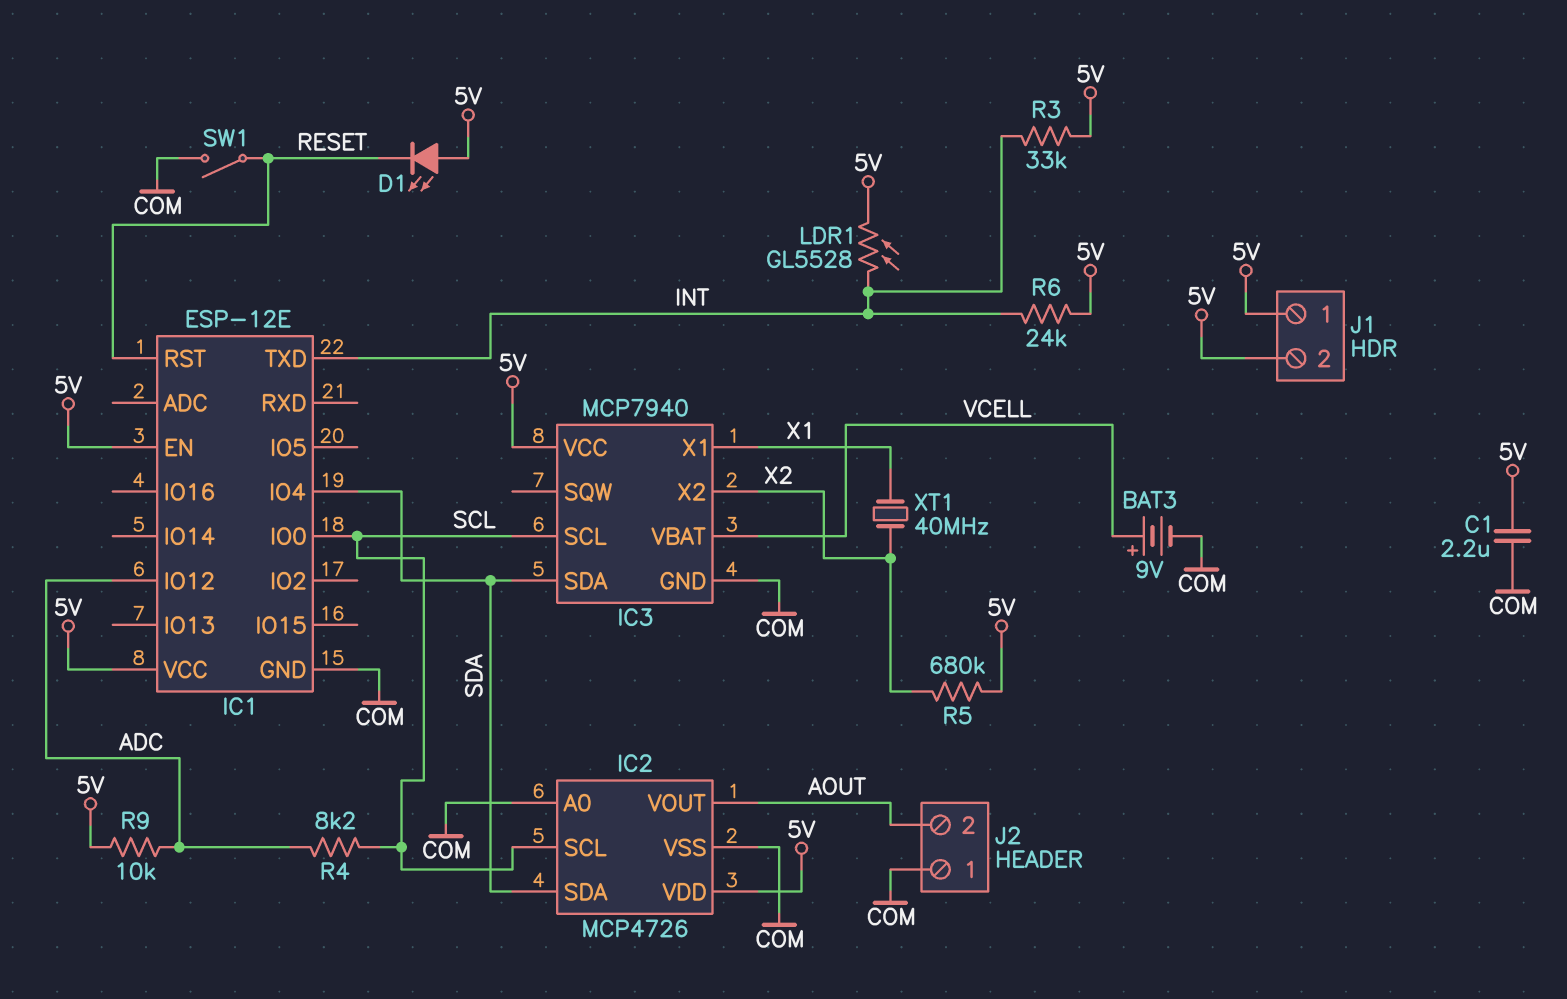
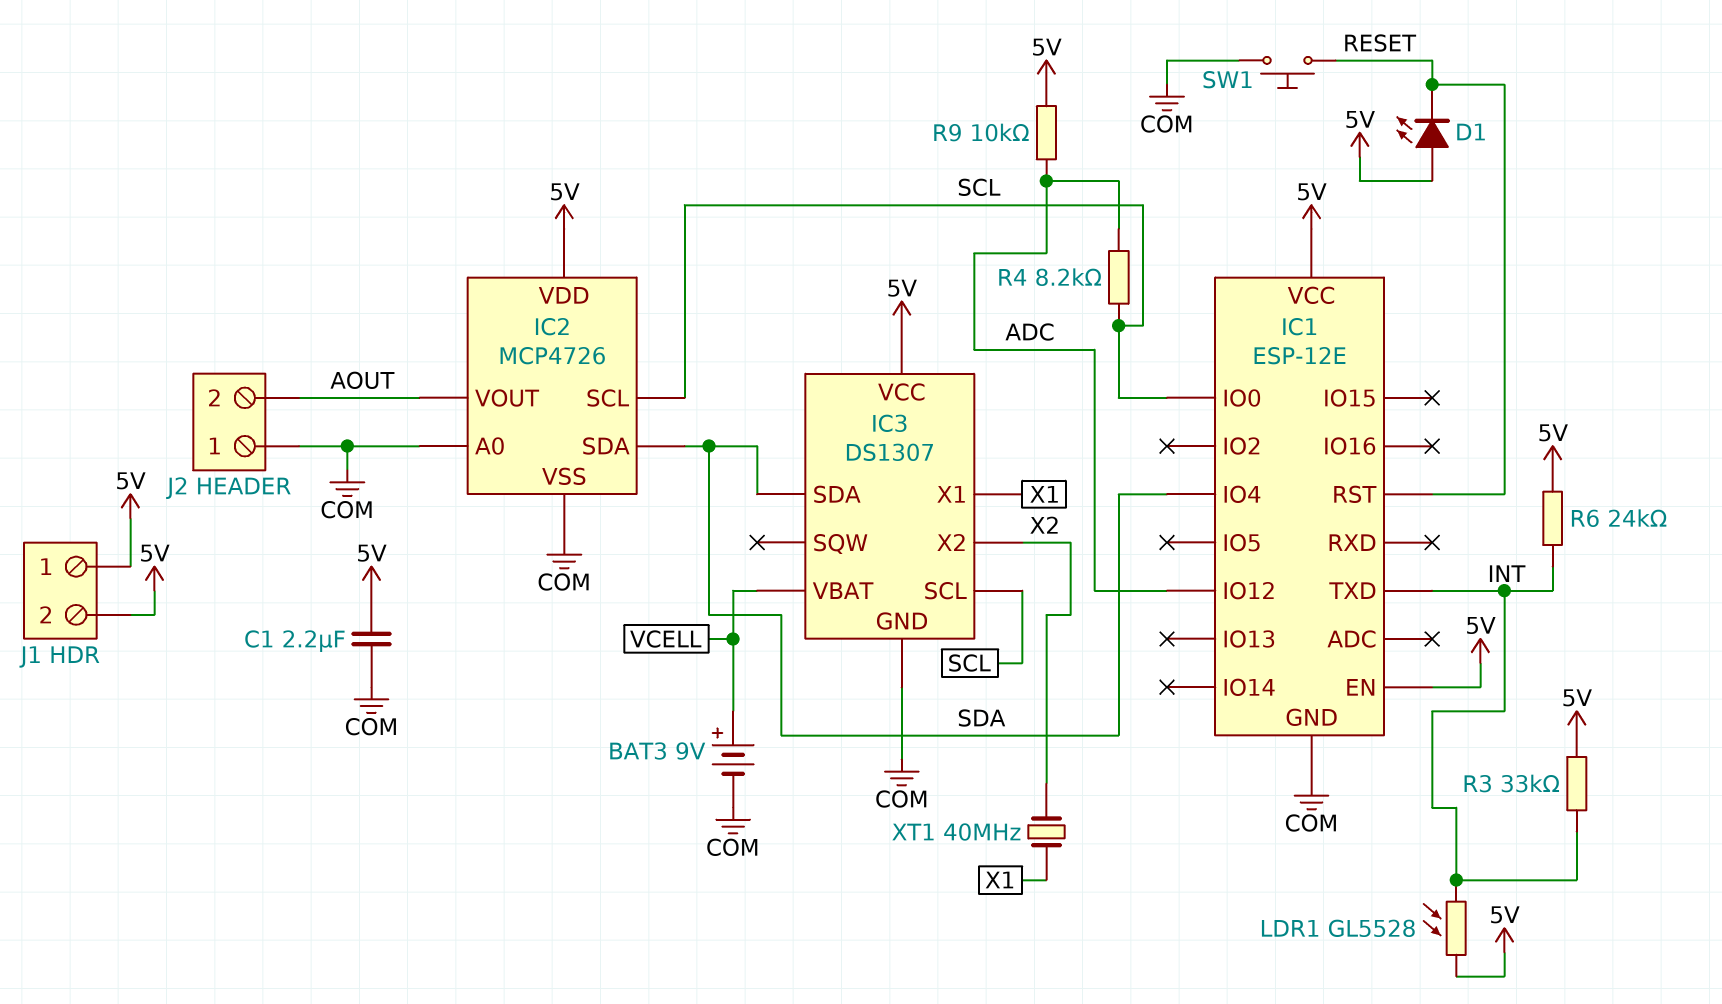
IC3: MCP7940 -> DS1307
R5: 680k (5V, X2) -> none
SW1: switch (COM, RESET) -> button (COM, RESET)

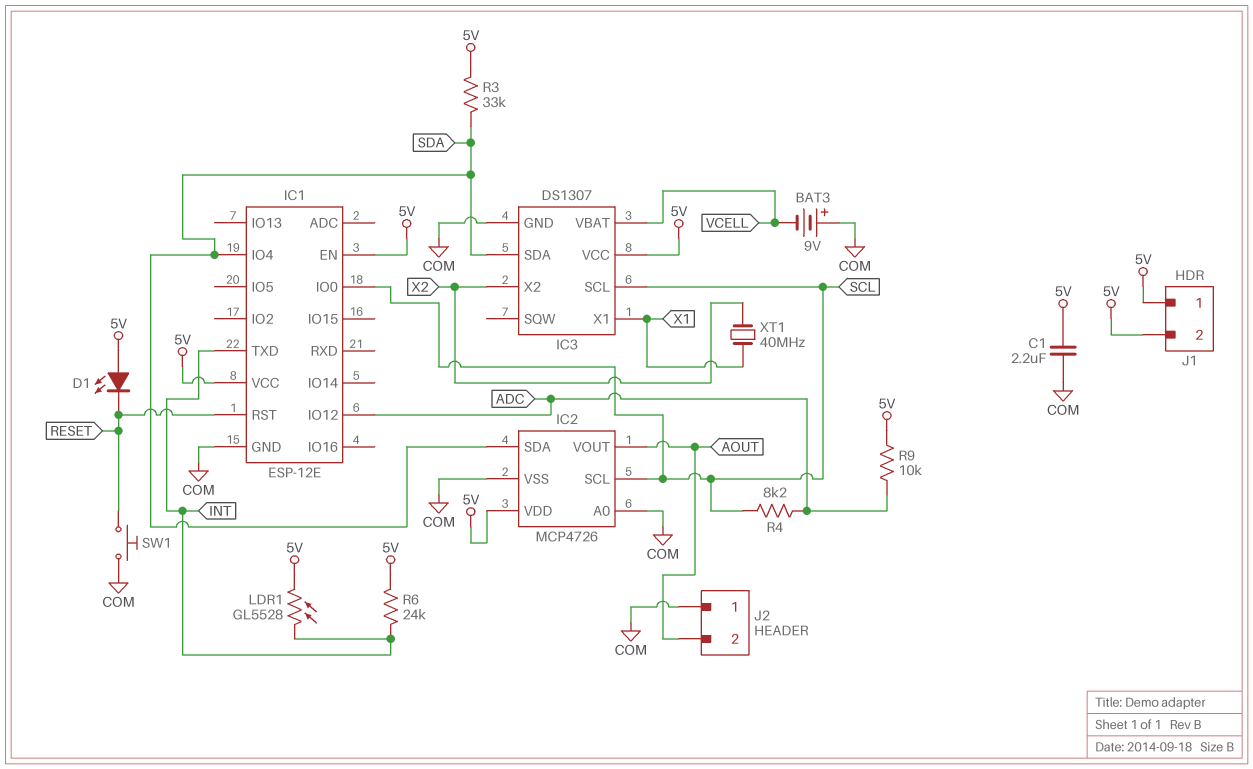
BAT3: 9V (plus VCELL, minus COM) -> 9V (plus COM, minus VCELL)
R3: 33k (5V, INT) -> 33k (5V, SDA)

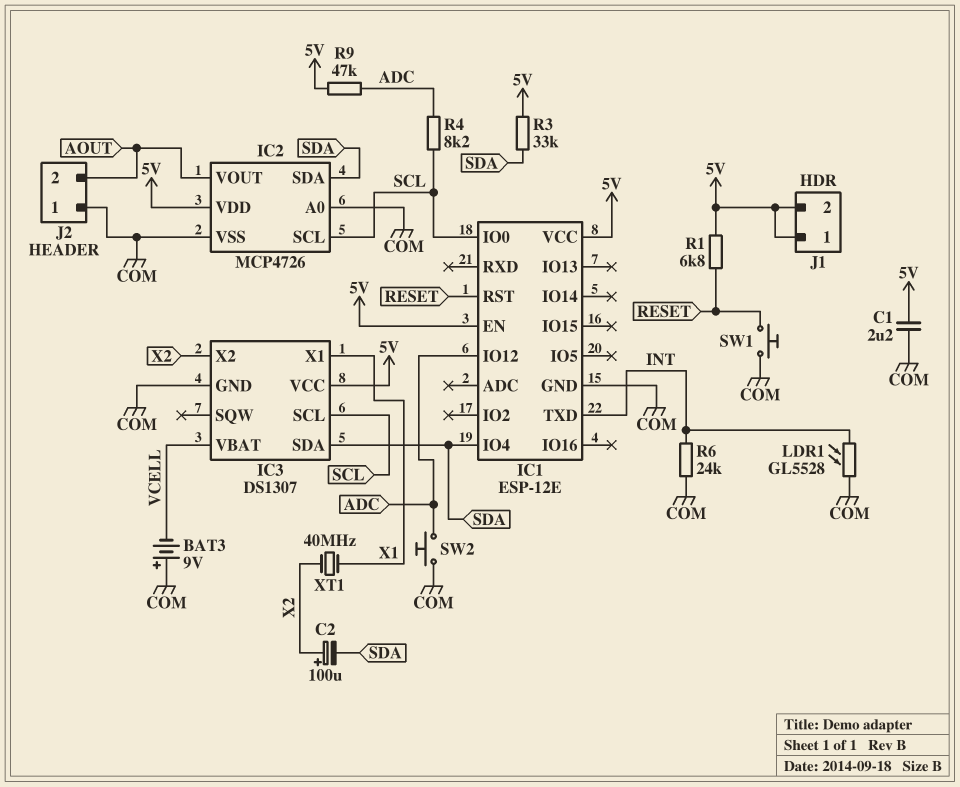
C2: none -> 100uF (plus X2, minus SDA)
D1: LED (A 5V, K RESET) -> none
LDR1: GL5528 (5V, INT) -> GL5528 (COM, INT)
R1: none -> 6.8k (5V, RESET)
R6: 24k (5V, INT) -> 24k (COM, INT)
R9: 10k (5V, ADC) -> 47k (5V, ADC)
SW2: none -> button (ADC, COM)

